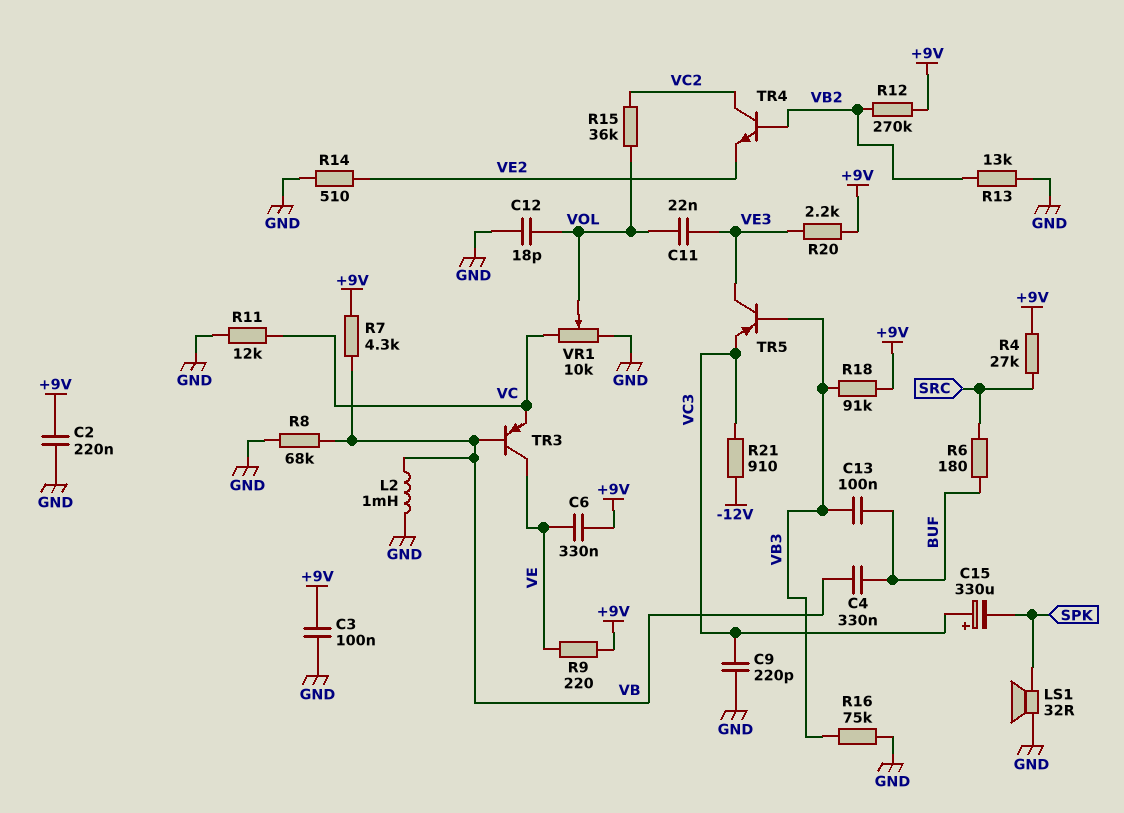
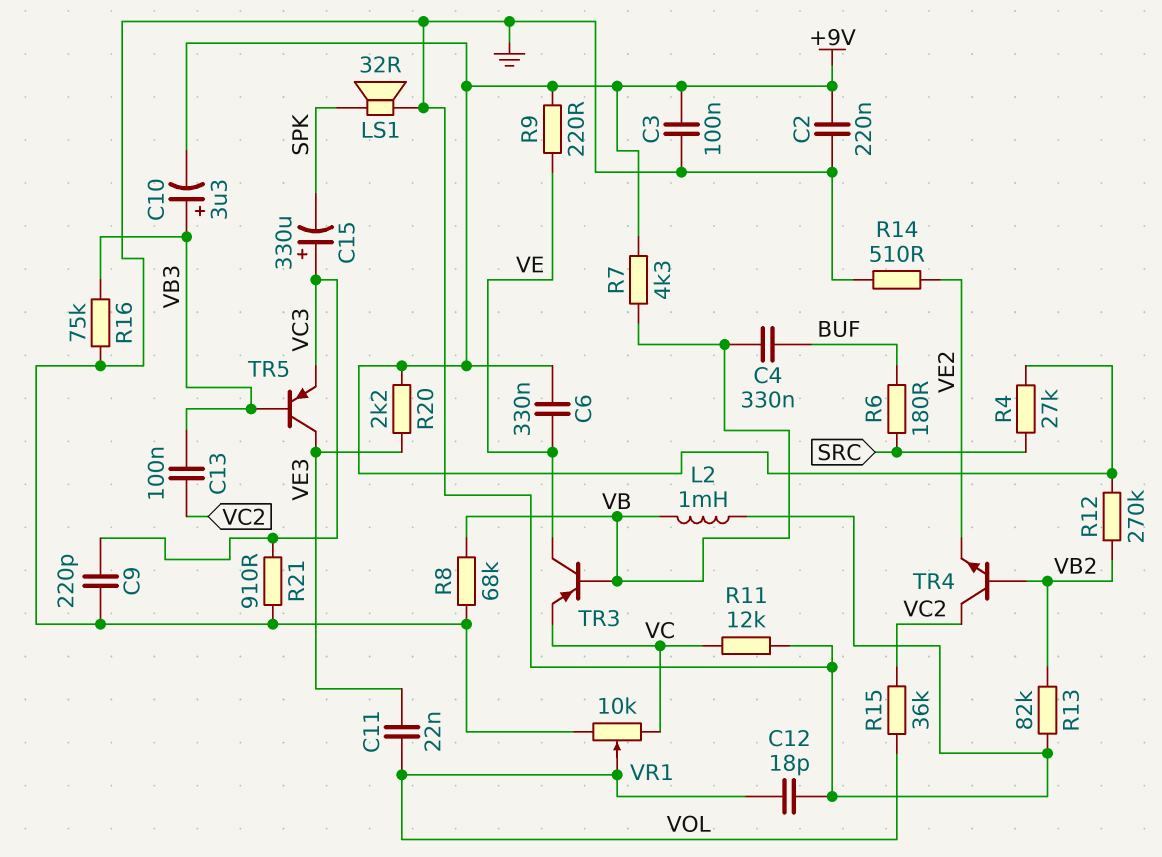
C10: none -> 3.3uF (plus VB3, minus +9V)
C13: 100nF (BUF, VB3) -> 100nF (VB3, VC2)
R13: 13k (GND, VB2) -> 82k (GND, VB2)
R18: 91k (+9V, VB3) -> none
R21: 910 (-12V, VC3) -> 910 (GND, VC3)

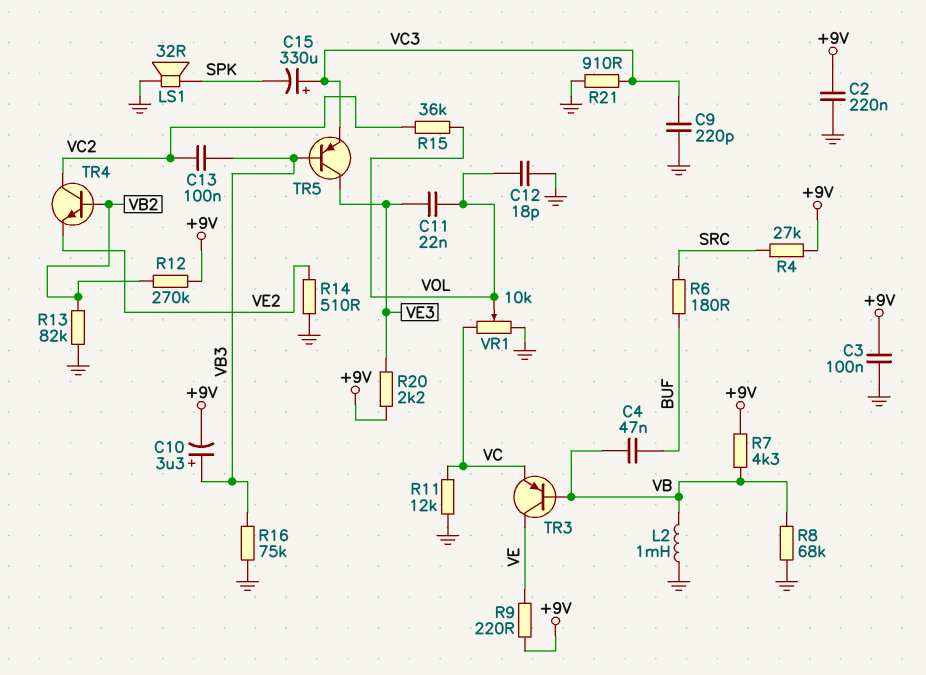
C4: 330nF (BUF, VB) -> 47nF (BUF, VB)
C6: 330nF (+9V, VE) -> none

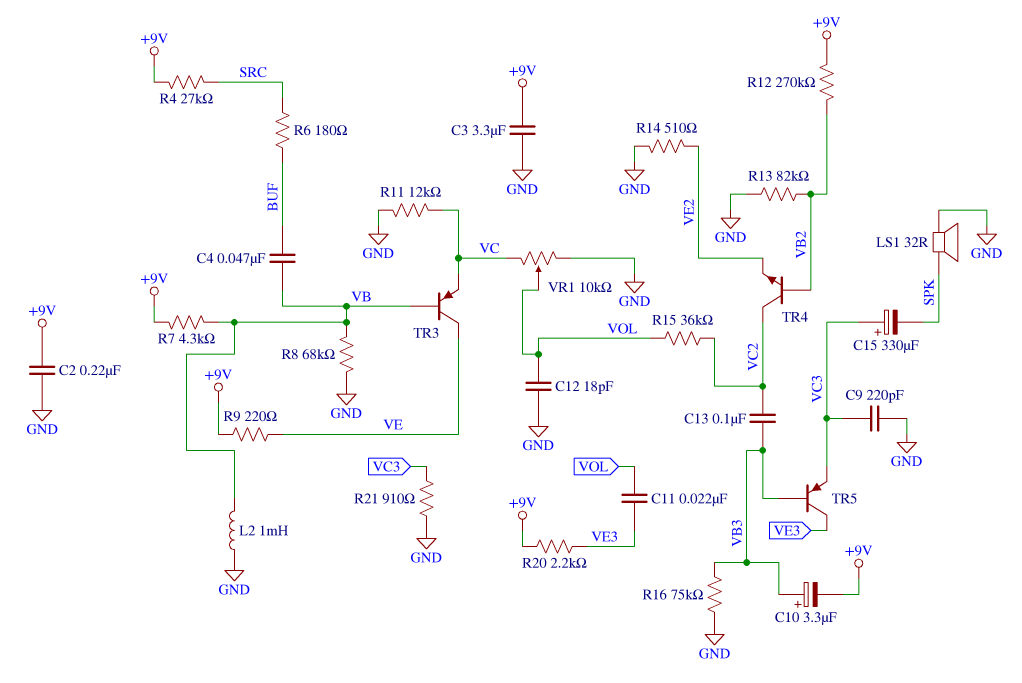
C3: 100nF (+9V, GND) -> 3.3uF (+9V, GND)

